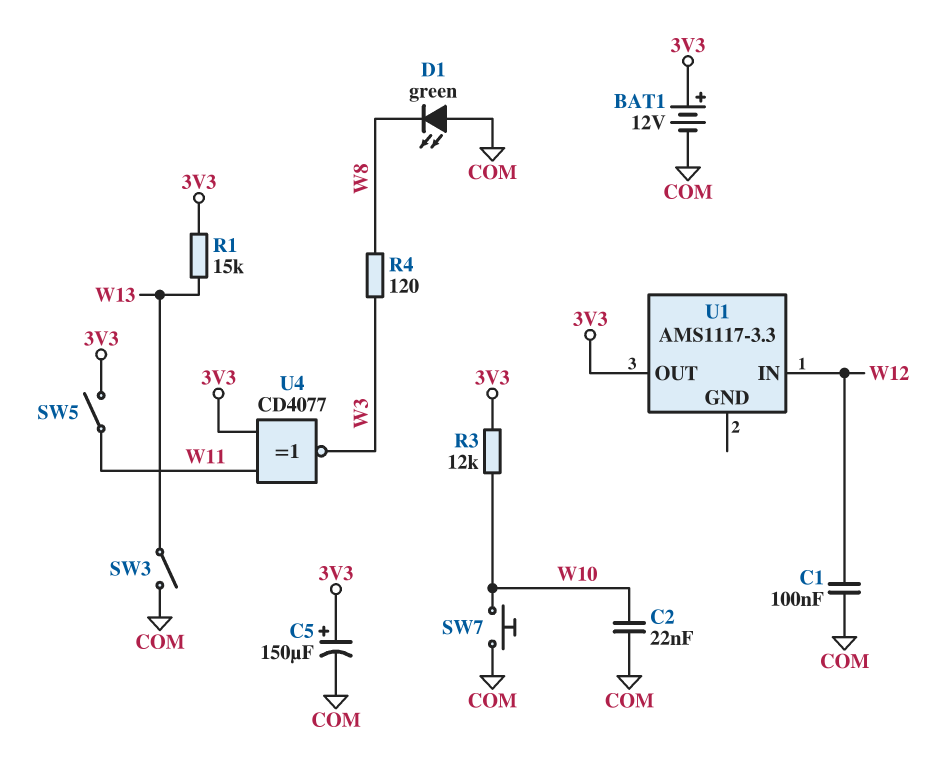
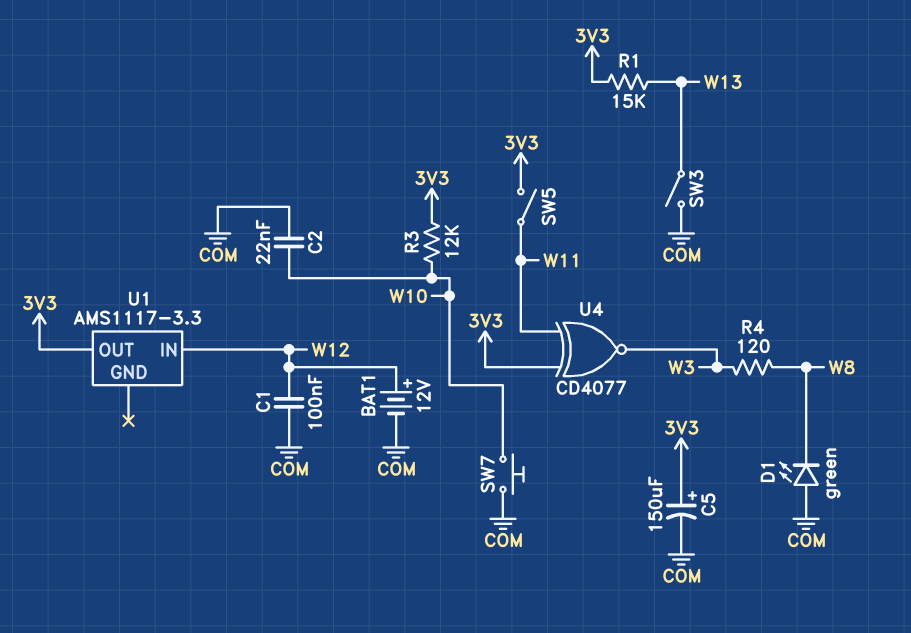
BAT1: 12V (plus 3V3, minus COM) -> 12V (plus W12, minus COM)

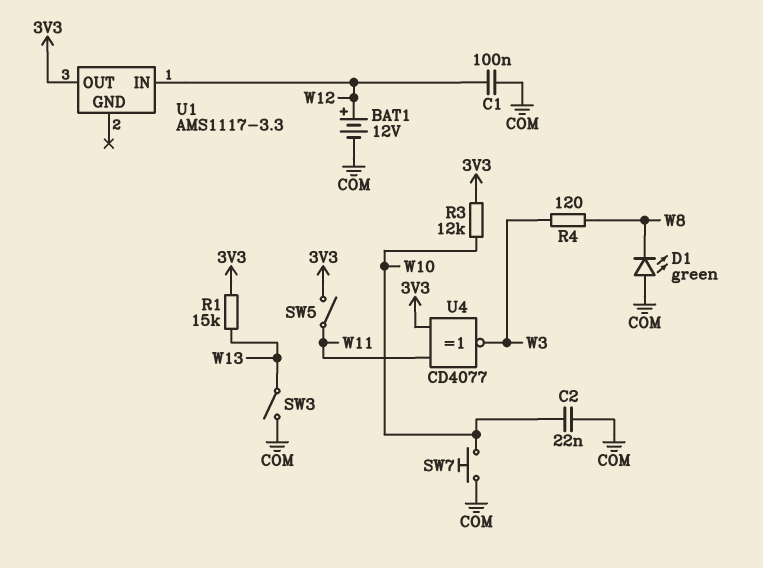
C5: 150uF (plus 3V3, minus COM) -> none

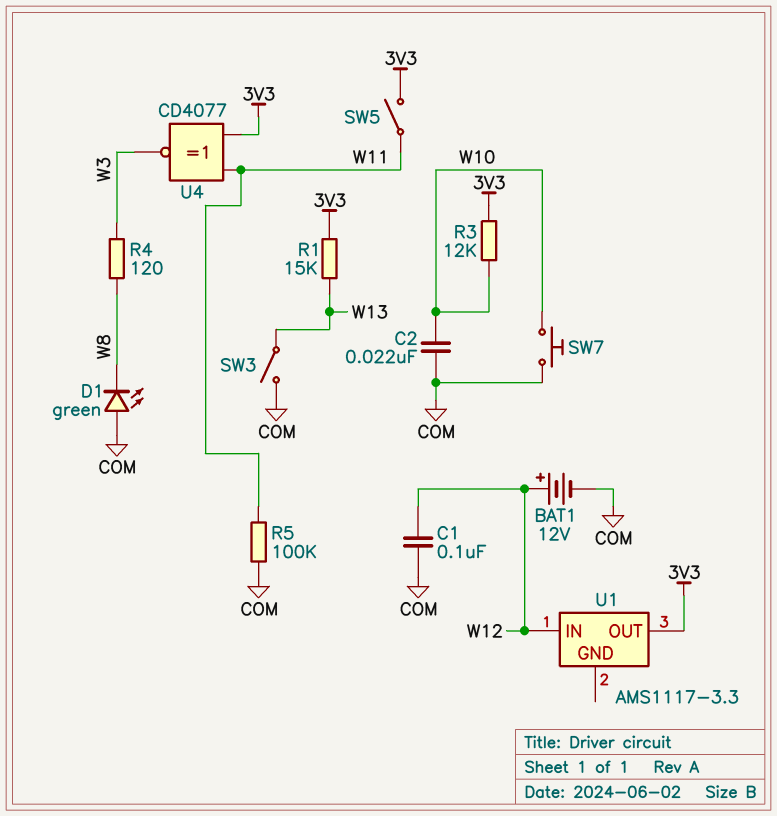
R5: none -> 100k (COM, W11)

